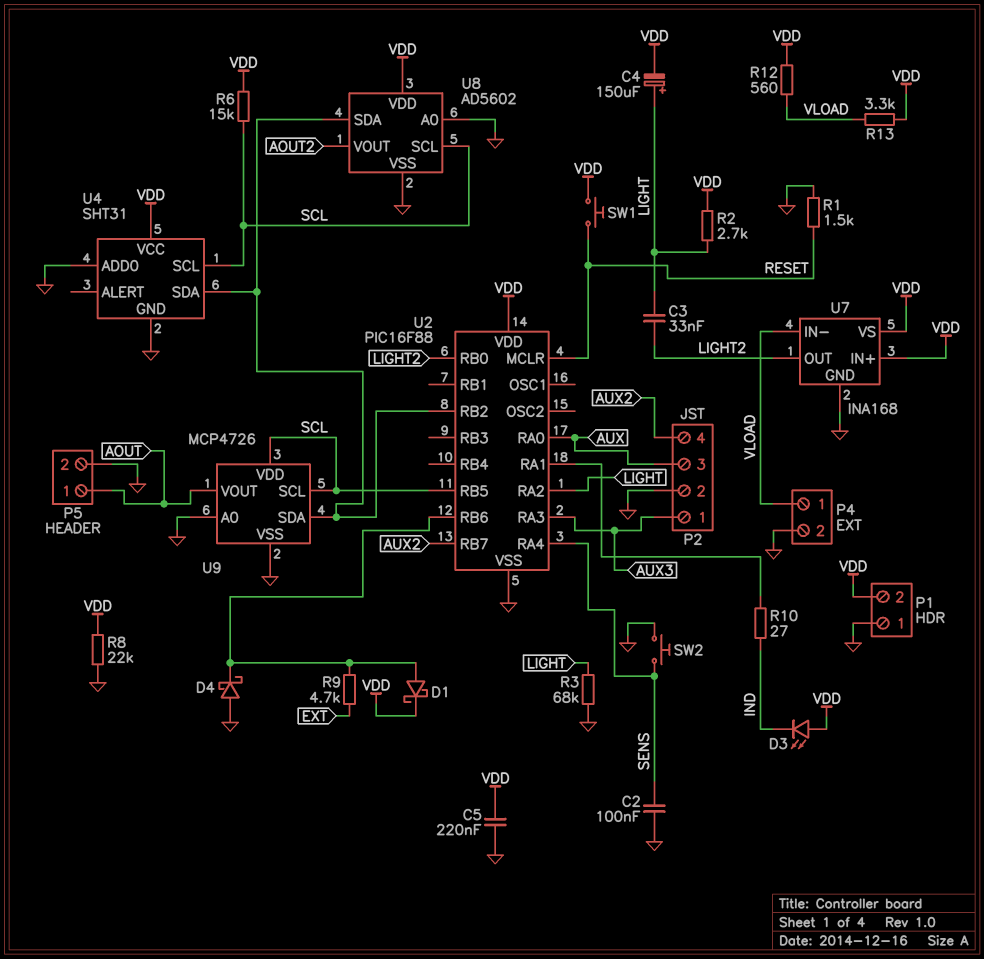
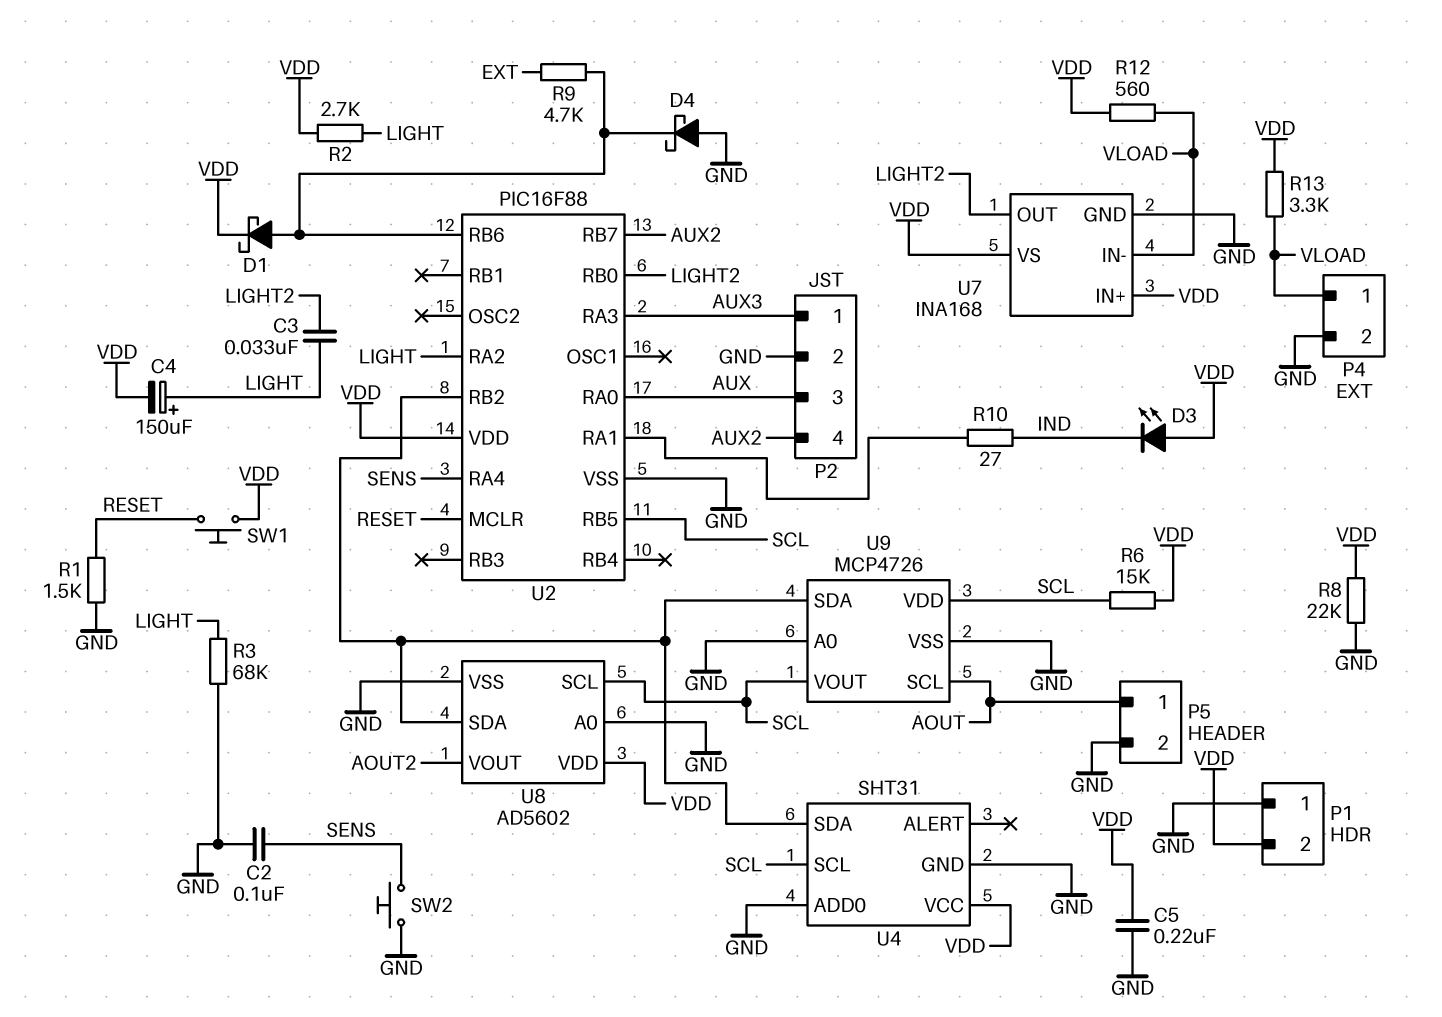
U9 pin SCL: SCL -> AOUT
U9 pin VOUT: AOUT -> SCL

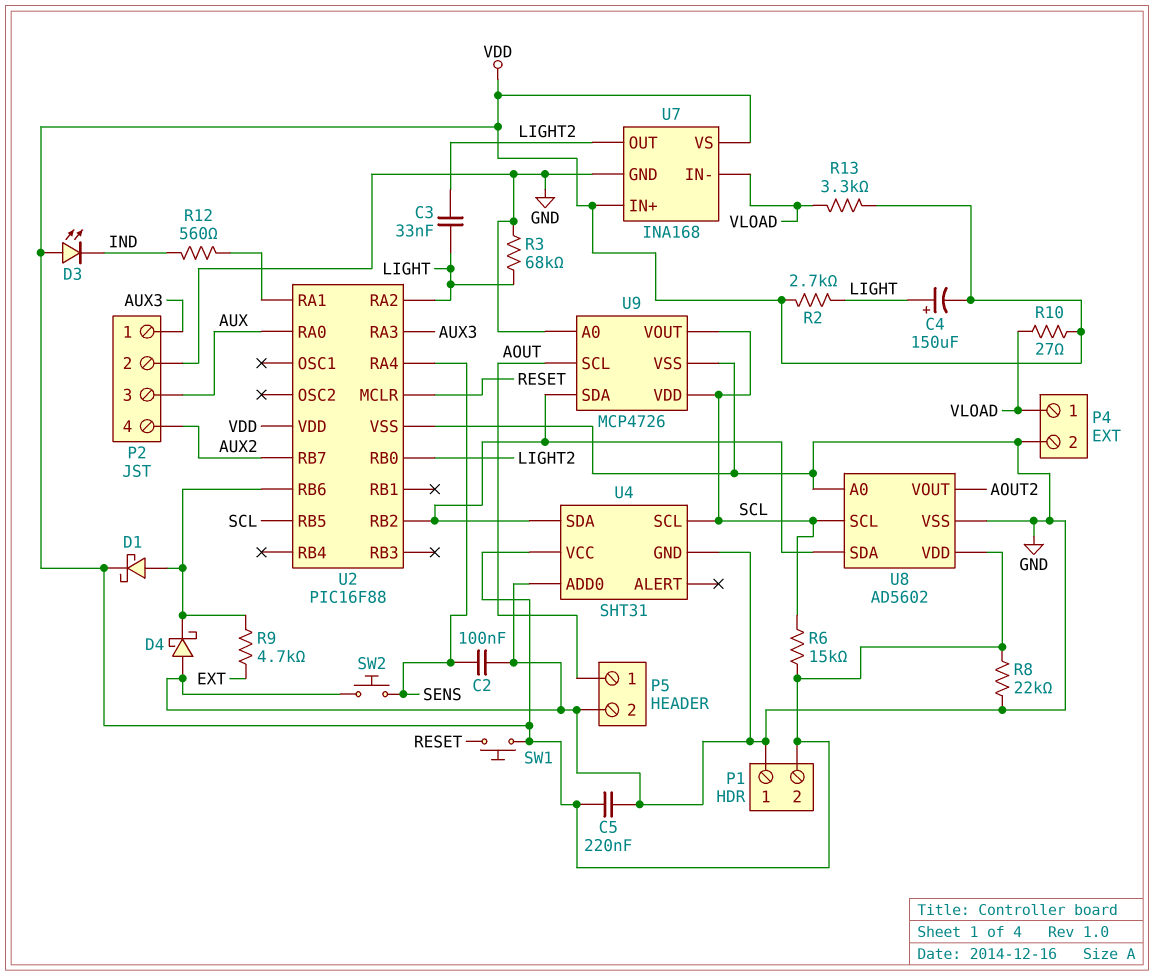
R1: 1.5k (GND, RESET) -> none
R10: 27 (IND, U2/RA1) -> 27 (VDD, VLOAD)
R12: 560 (VDD, VLOAD) -> 560 (IND, U2/RA1)

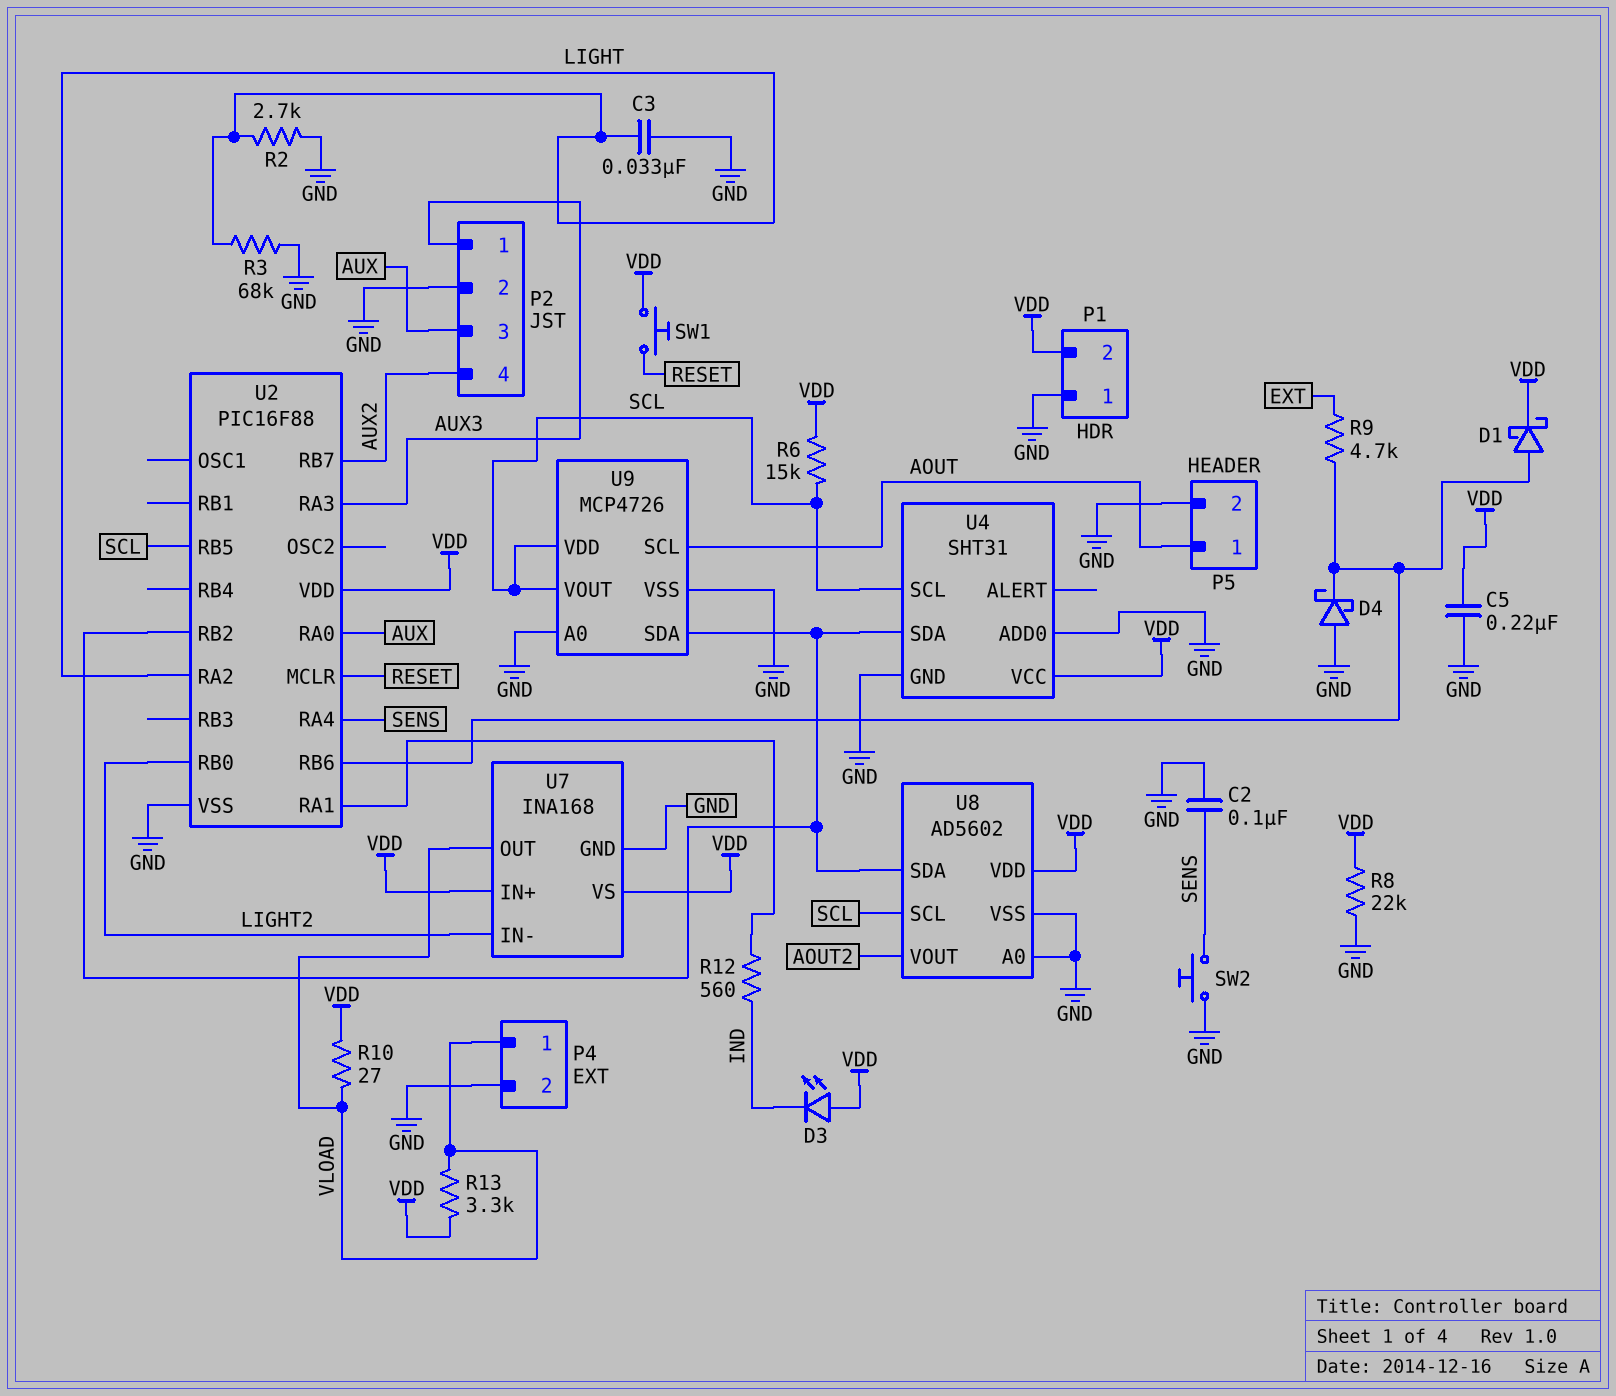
C3: 33nF (LIGHT, LIGHT2) -> 33nF (GND, LIGHT)
C4: 150uF (plus LIGHT, minus VDD) -> none
R2: 2.7k (LIGHT, VDD) -> 2.7k (GND, LIGHT)
U7 pin IN-: VLOAD -> LIGHT2
U7 pin OUT: LIGHT2 -> VLOAD

